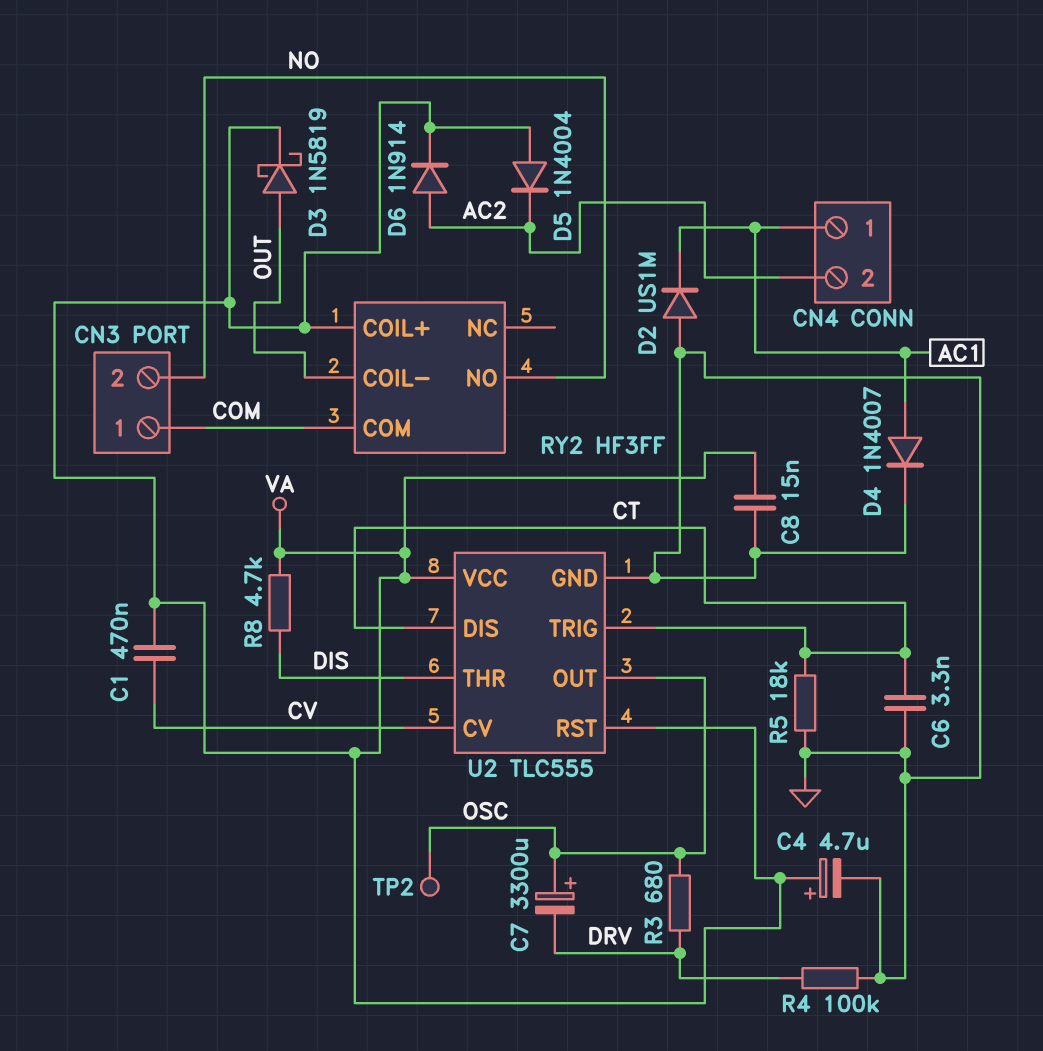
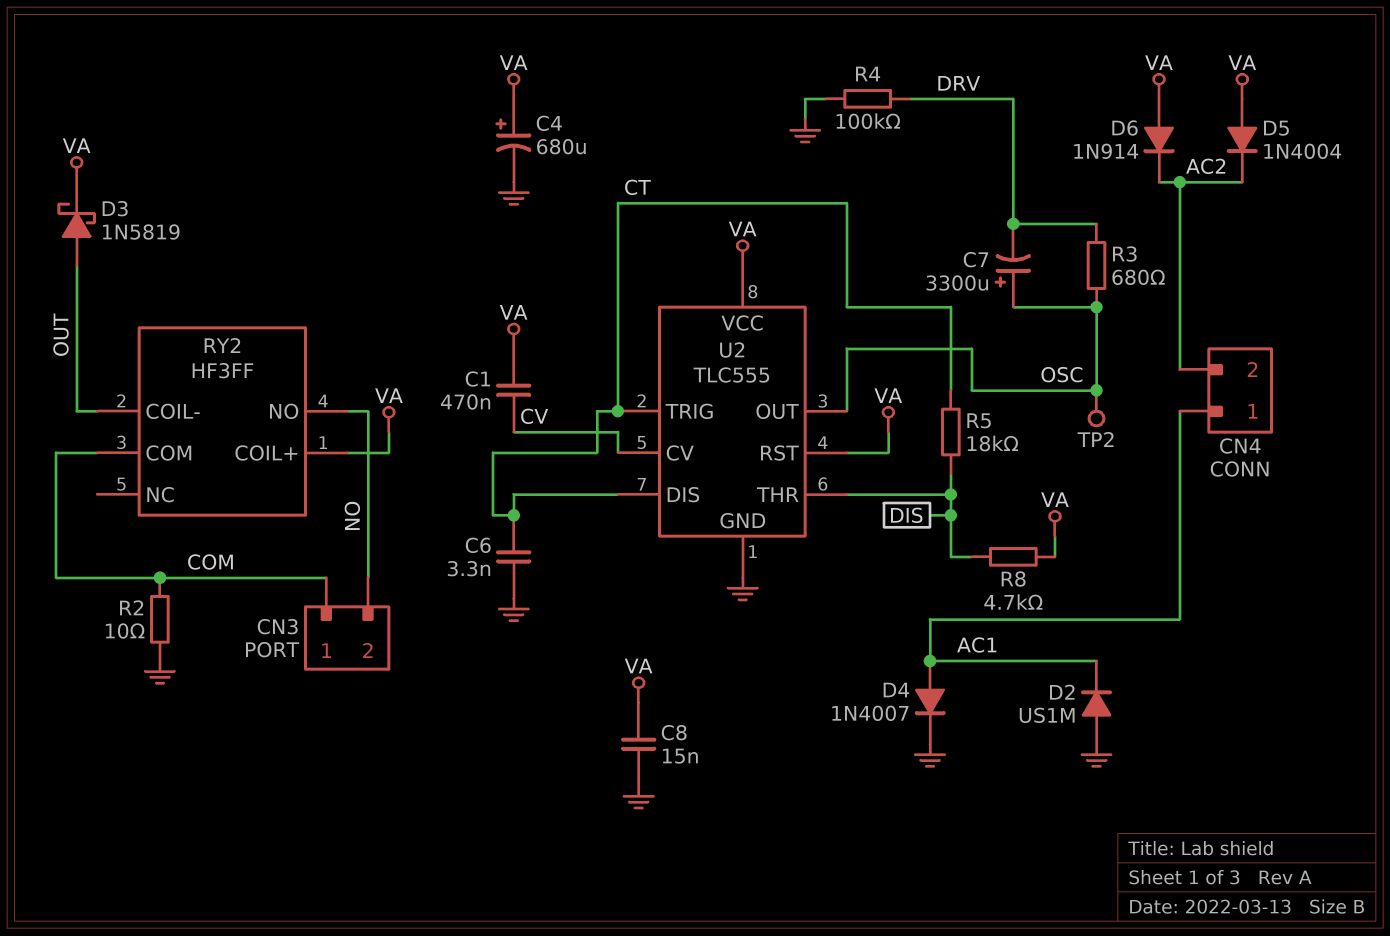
C4: 4.7uF (plus VA, minus GND) -> 680uF (plus VA, minus GND)
D6: diode 1N914 (A AC2, K VA) -> diode 1N914 (A VA, K AC2)
R2: none -> 10 (COM, GND)
R5: 18k (CT, GND) -> 18k (CT, DIS)

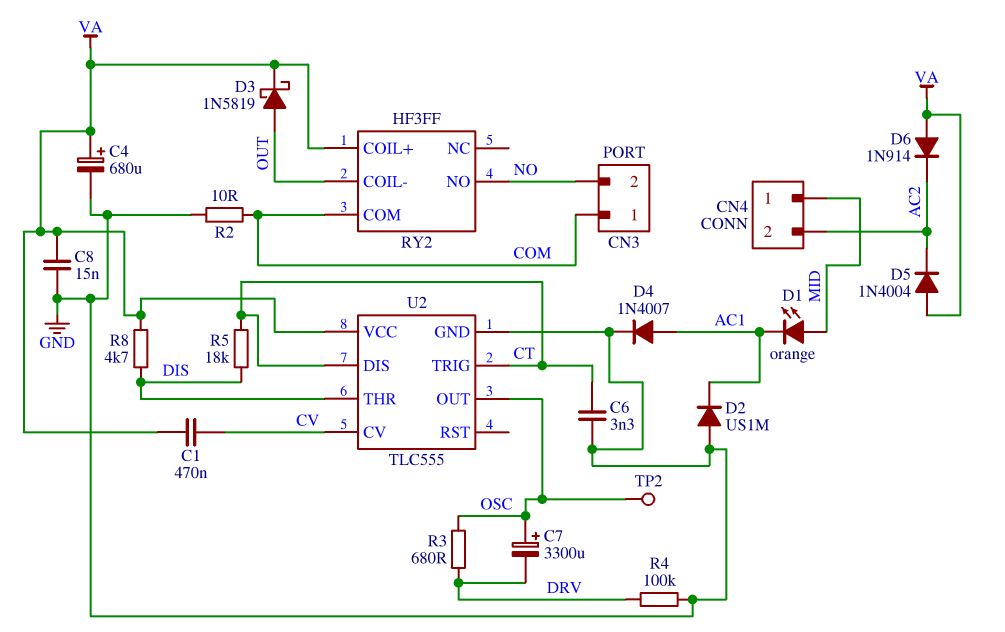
CN4 pin 1: AC1 -> MID
D1: none -> LED orange (A MID, K AC1)
U2 pin RST: VA -> none

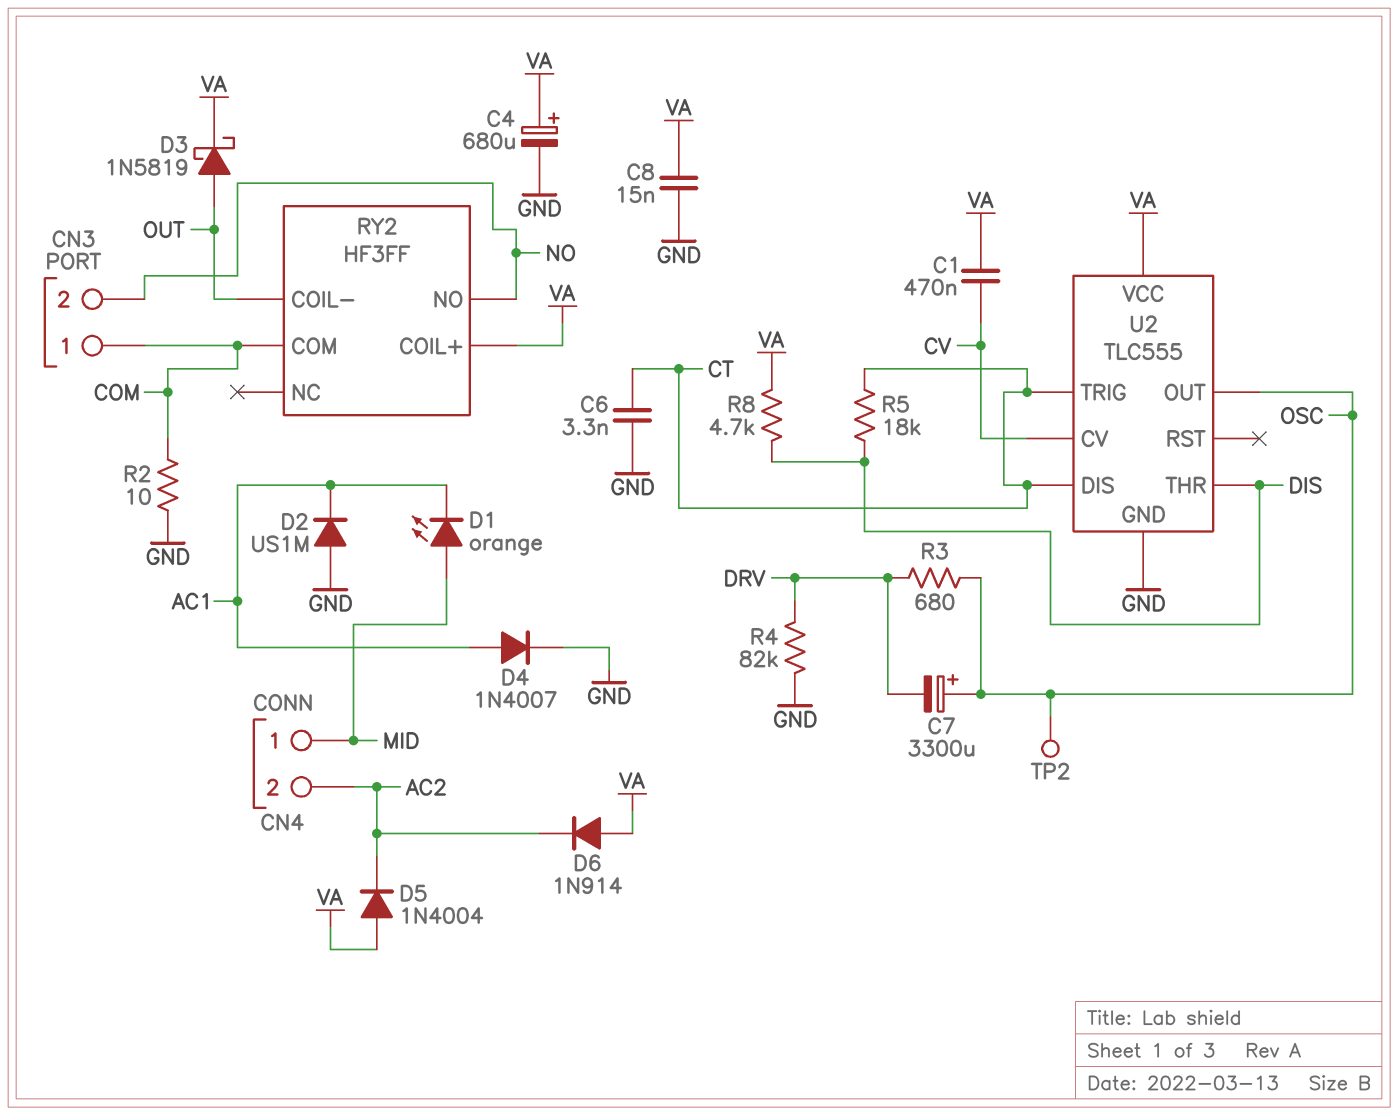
R4: 100k (DRV, GND) -> 82k (DRV, GND)

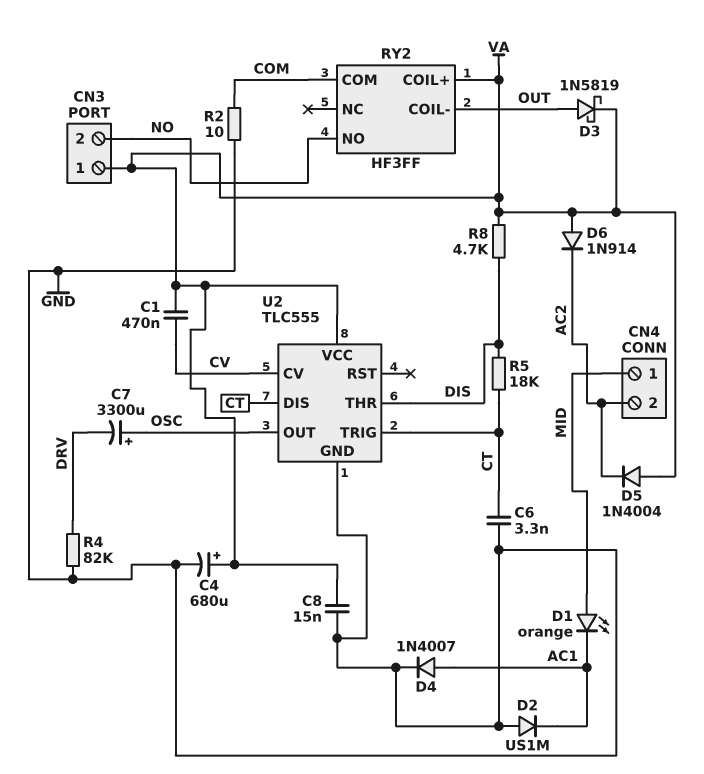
CN3 pin 1: COM -> VA
R3: 680 (DRV, OSC) -> none
TP2: test point (OSC) -> none

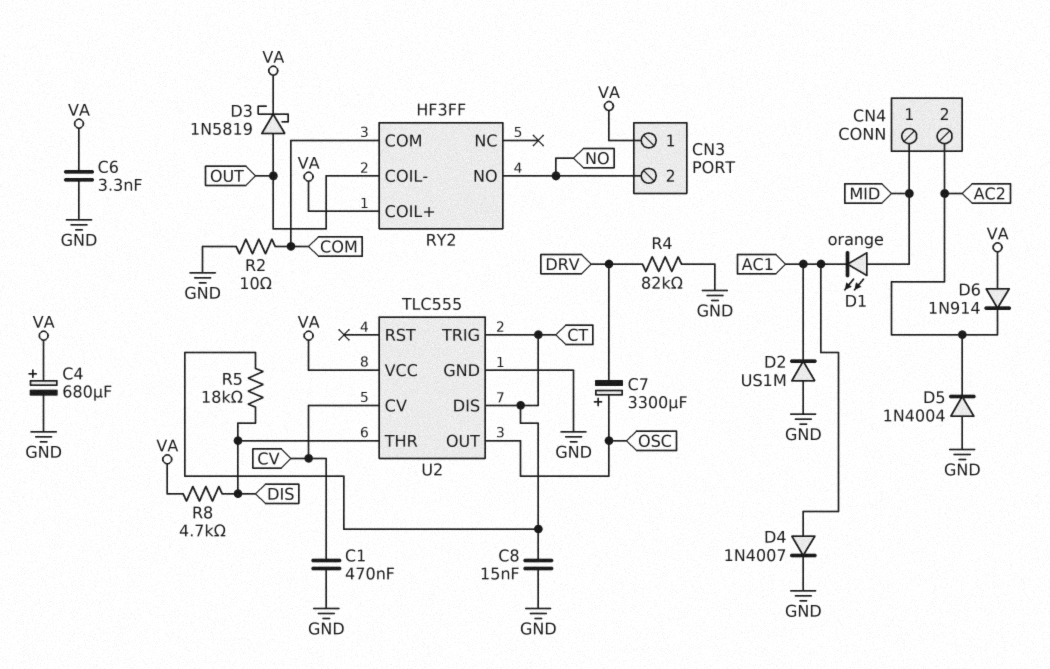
C1: 470nF (CV, VA) -> 470nF (CV, GND)
C6: 3.3nF (CT, GND) -> 3.3nF (GND, VA)
C8: 15nF (GND, VA) -> 15nF (CT, GND)
D5: diode 1N4004 (A VA, K AC2) -> diode 1N4004 (A GND, K AC2)

